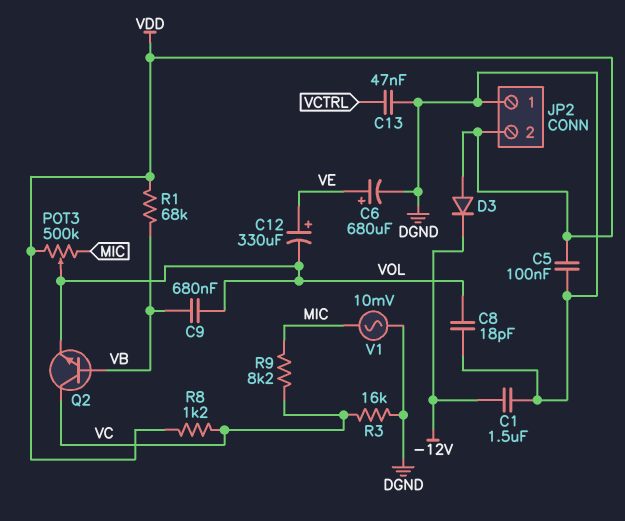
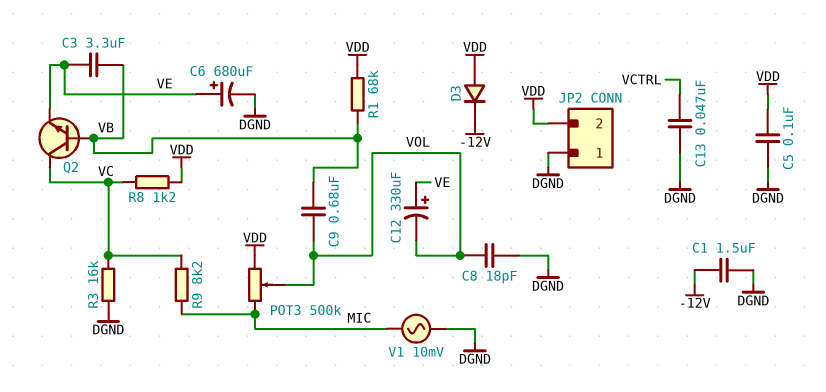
C3: none -> 3.3uF (VB, VE)
Q2: NPN (B VB, C VC, E VOL) -> NPN (B VB, C VC, E VE)

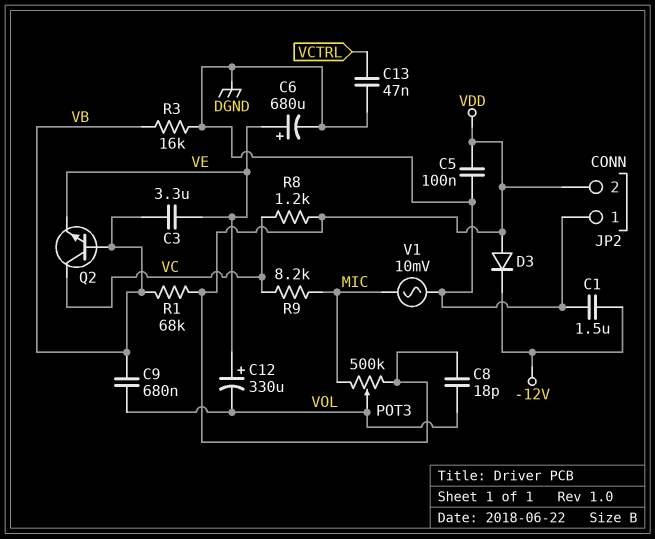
C8: 18pF (DGND, VOL) -> 18pF (VDD, VOL)
R3: 16k (DGND, VC) -> 16k (DGND, VB)

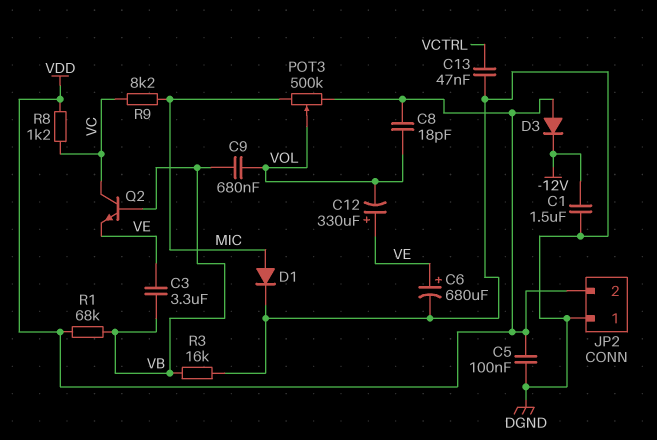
D1: none -> diode (A MIC, K DGND)
V1: AC 10mV (DGND, MIC) -> none

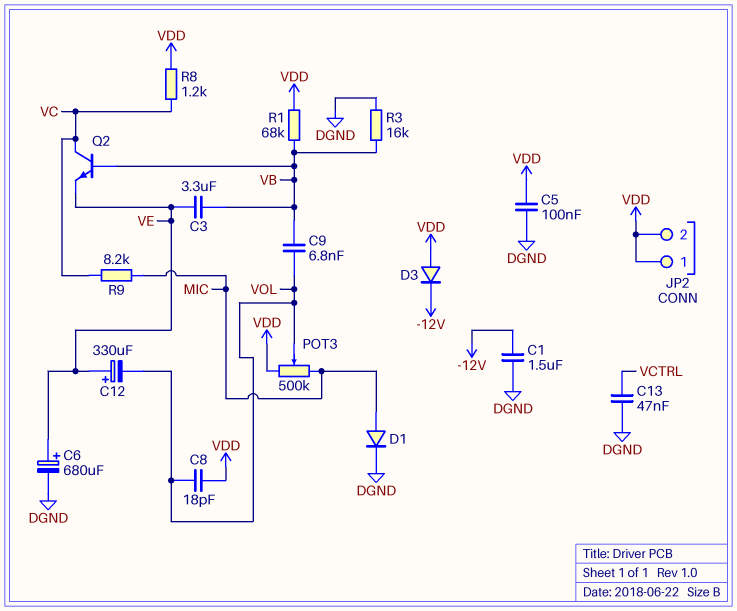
C9: 680nF (VB, VOL) -> 6.8nF (VB, VOL)
JP2 pin 1: DGND -> VDD

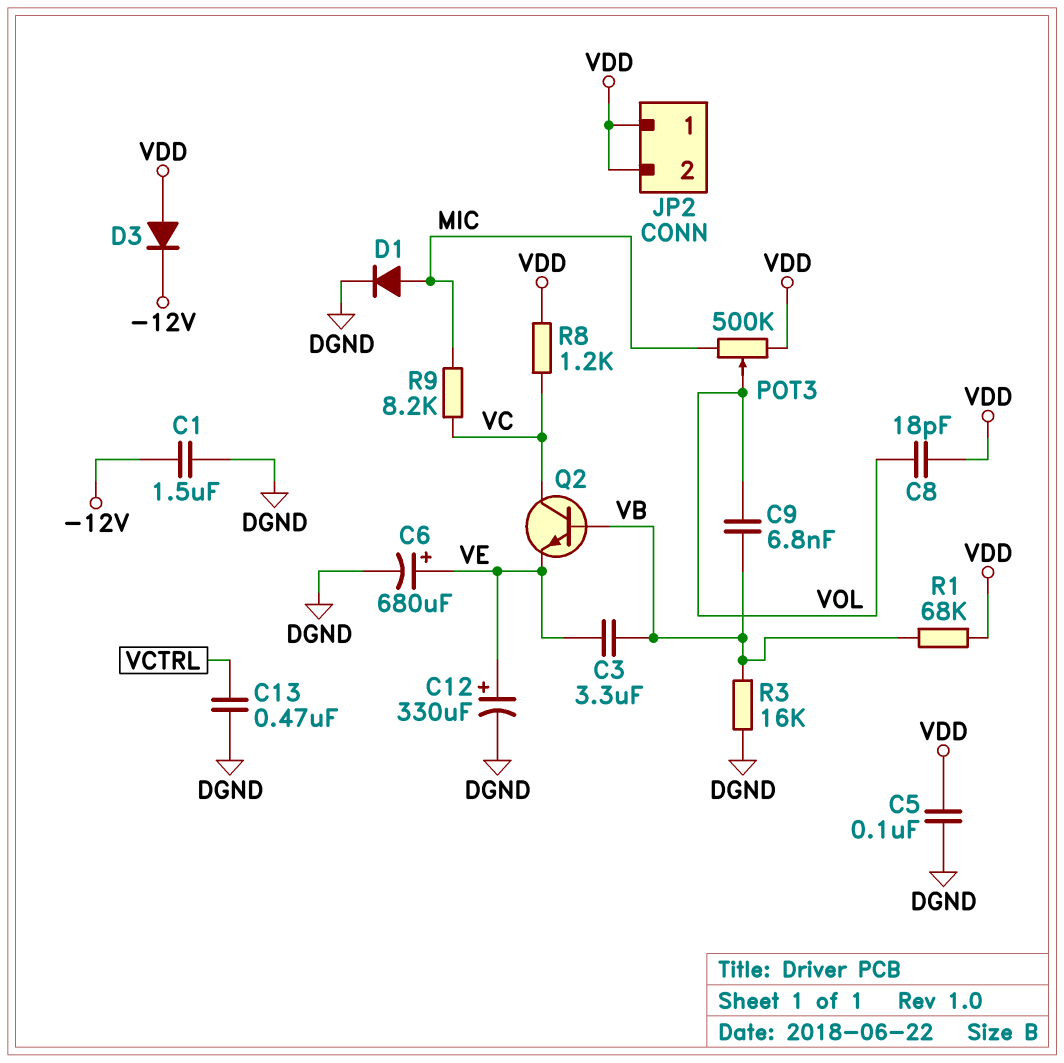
C12: 330uF (plus VE, minus VOL) -> 330uF (plus VE, minus DGND)
C13: 47nF (DGND, VCTRL) -> 470nF (DGND, VCTRL)

